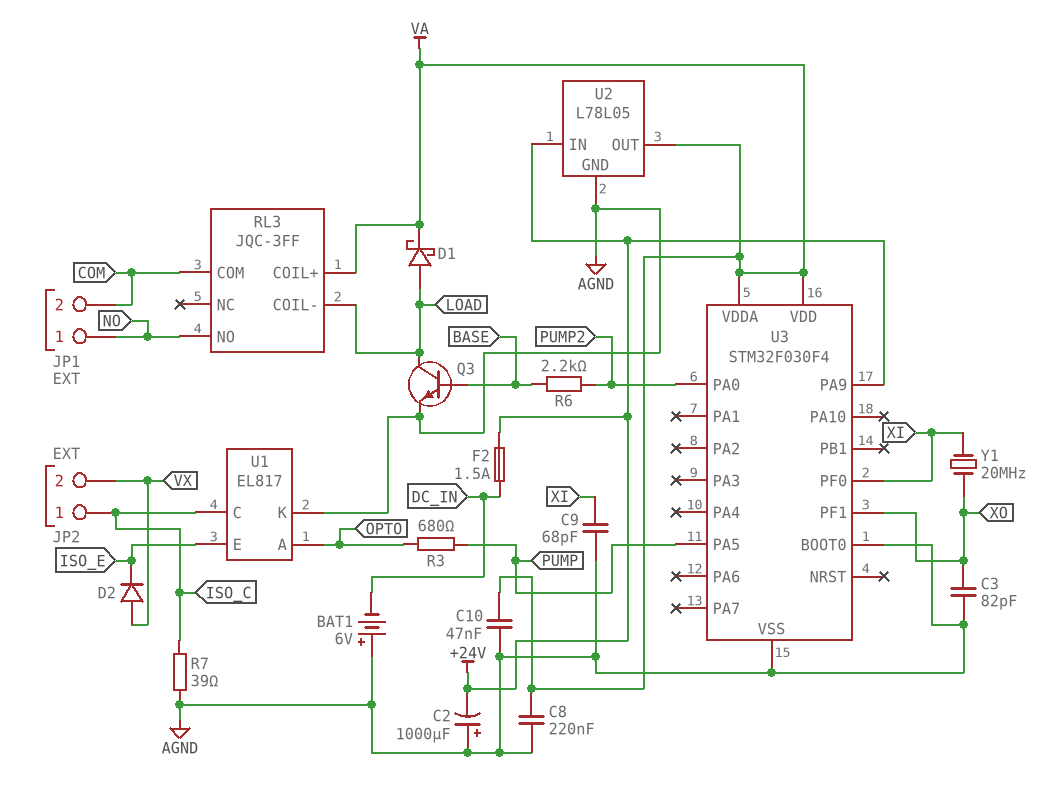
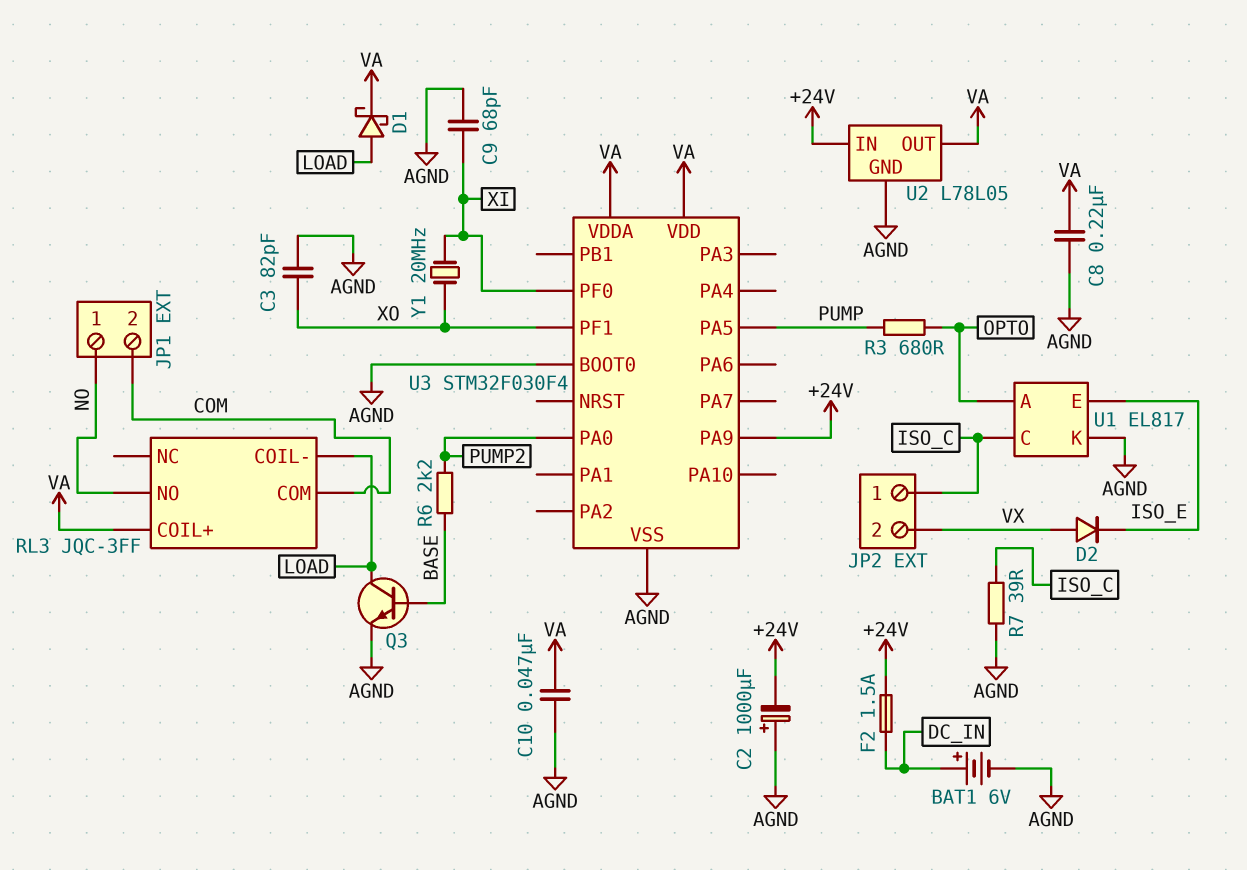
BAT1: 6V (plus AGND, minus DC_IN) -> 6V (plus DC_IN, minus AGND)

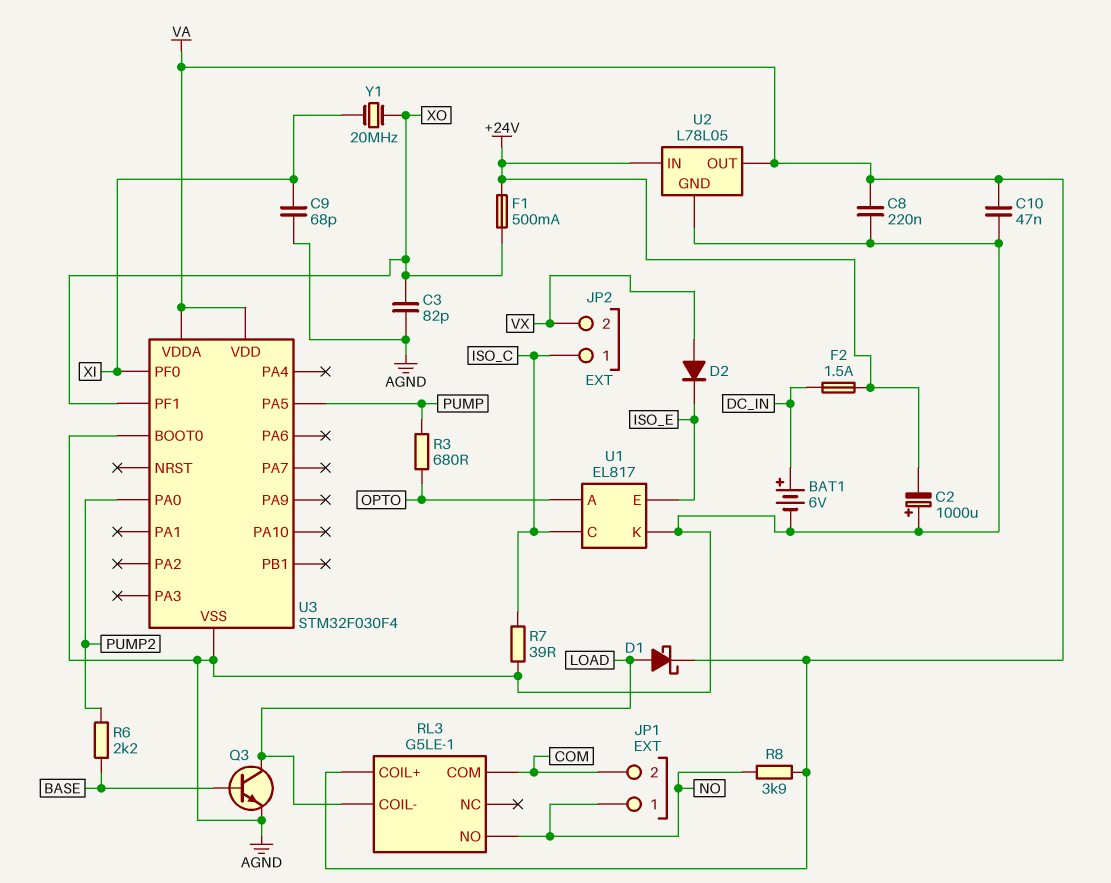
F1: none -> 500mA (+24V, XO)
R8: none -> 3.9k (NO, VA)
RL3: JQC-3FF -> G5LE-1
U3 pin PA9: +24V -> none

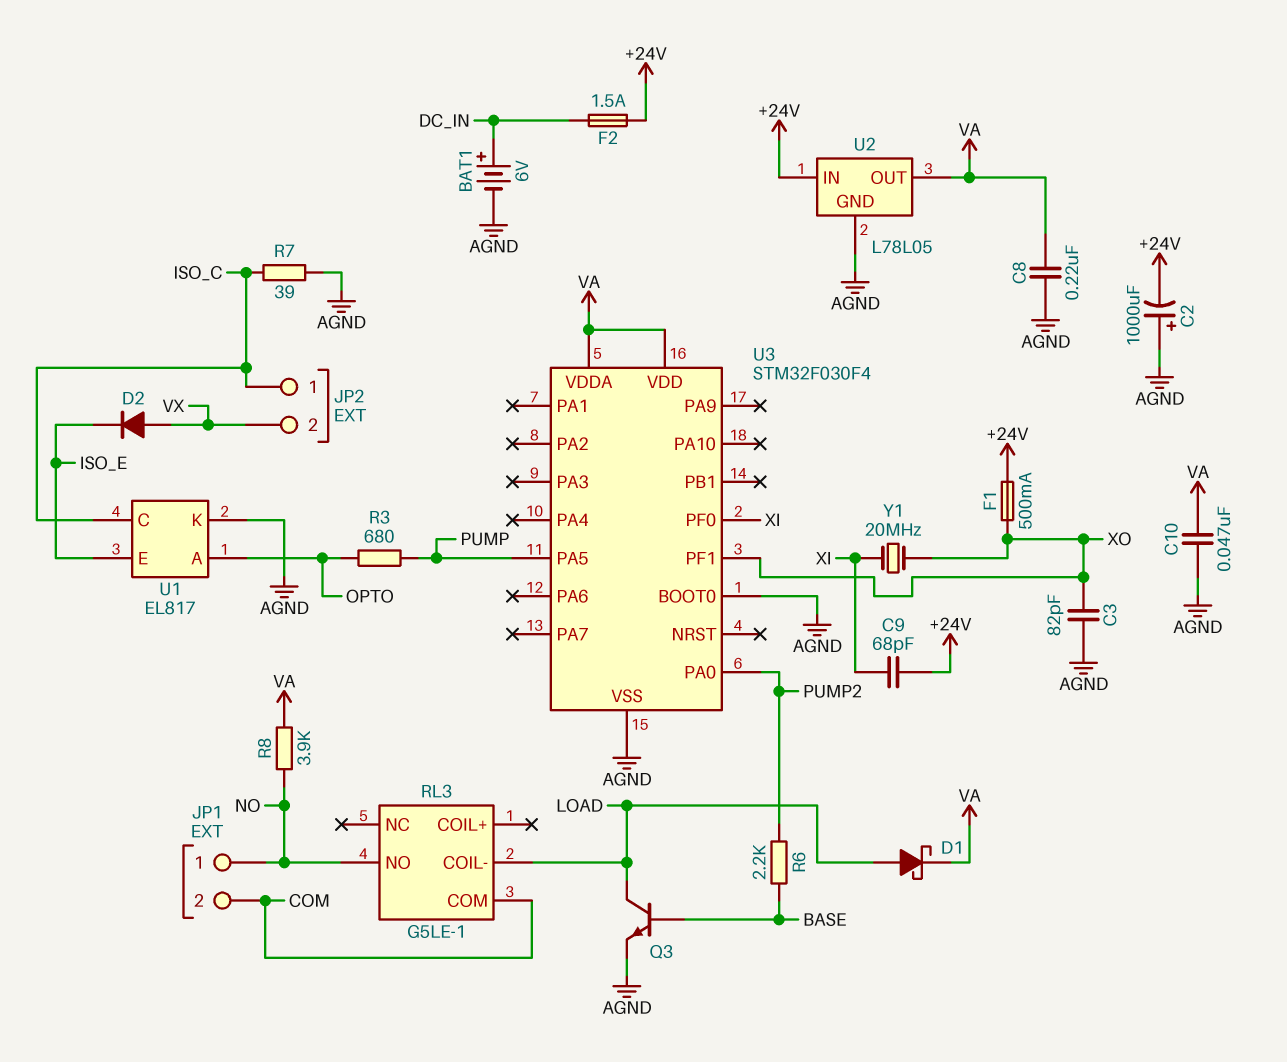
C9: 68pF (AGND, XI) -> 68pF (+24V, XI)
RL3 pin COIL+: VA -> none

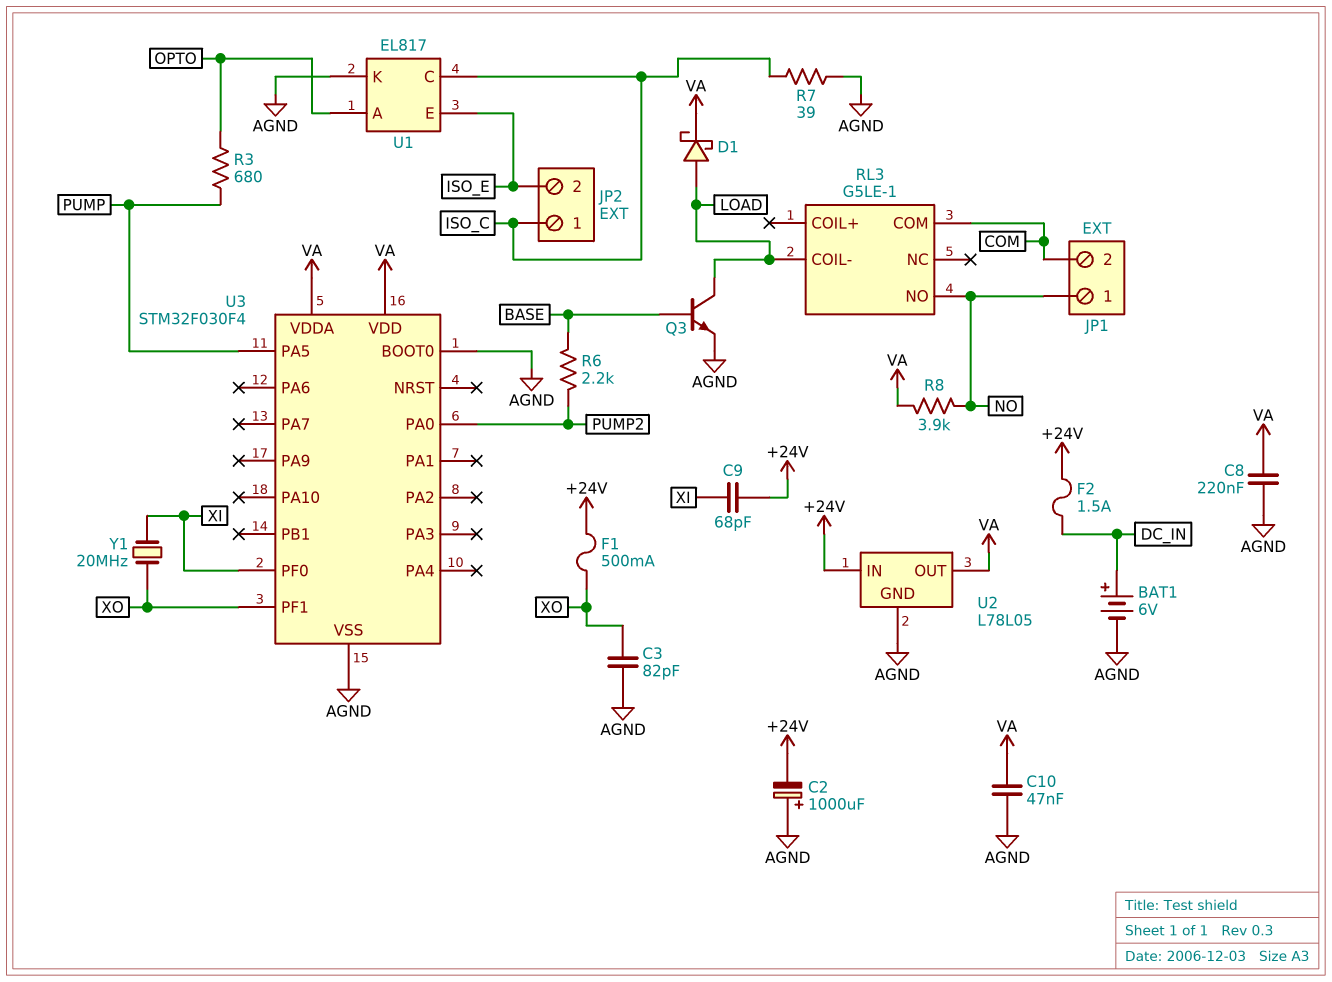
D2: diode (A VX, K ISO_E) -> none
JP2 pin 2: VX -> ISO_E

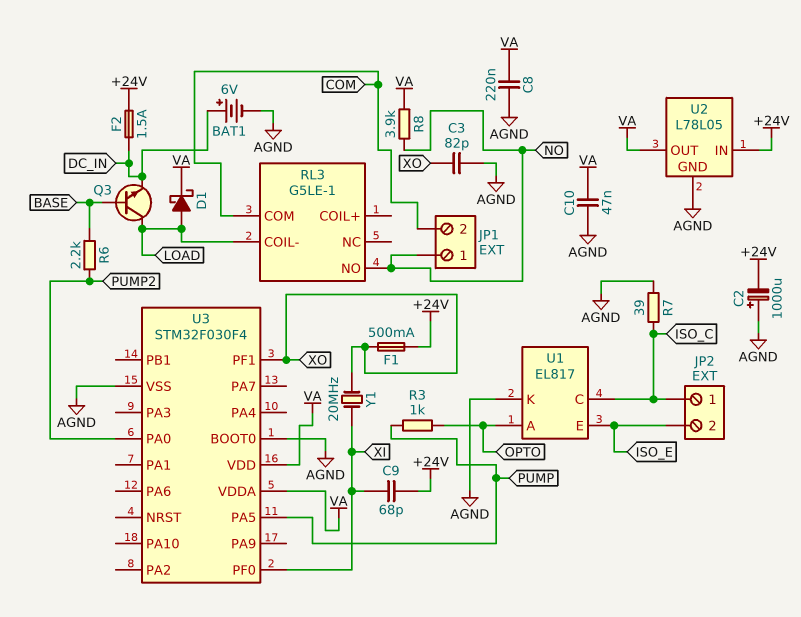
Q3: NPN (B BASE, C LOAD, E AGND) -> NPN (B BASE, C LOAD, E DC_IN)
R3: 680 (OPTO, PUMP) -> 1k (OPTO, PUMP)

